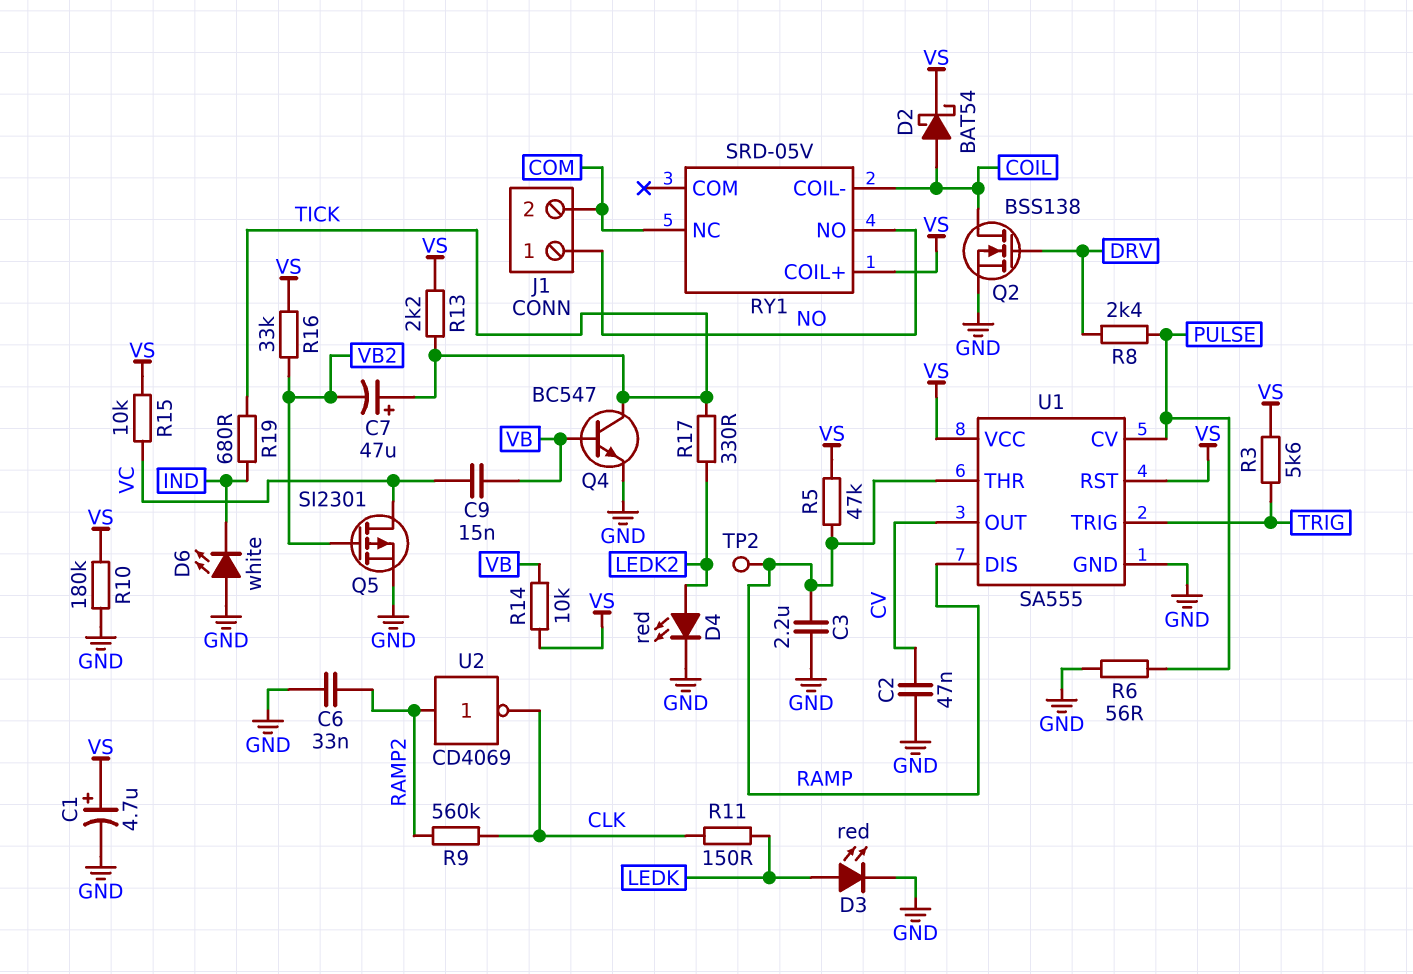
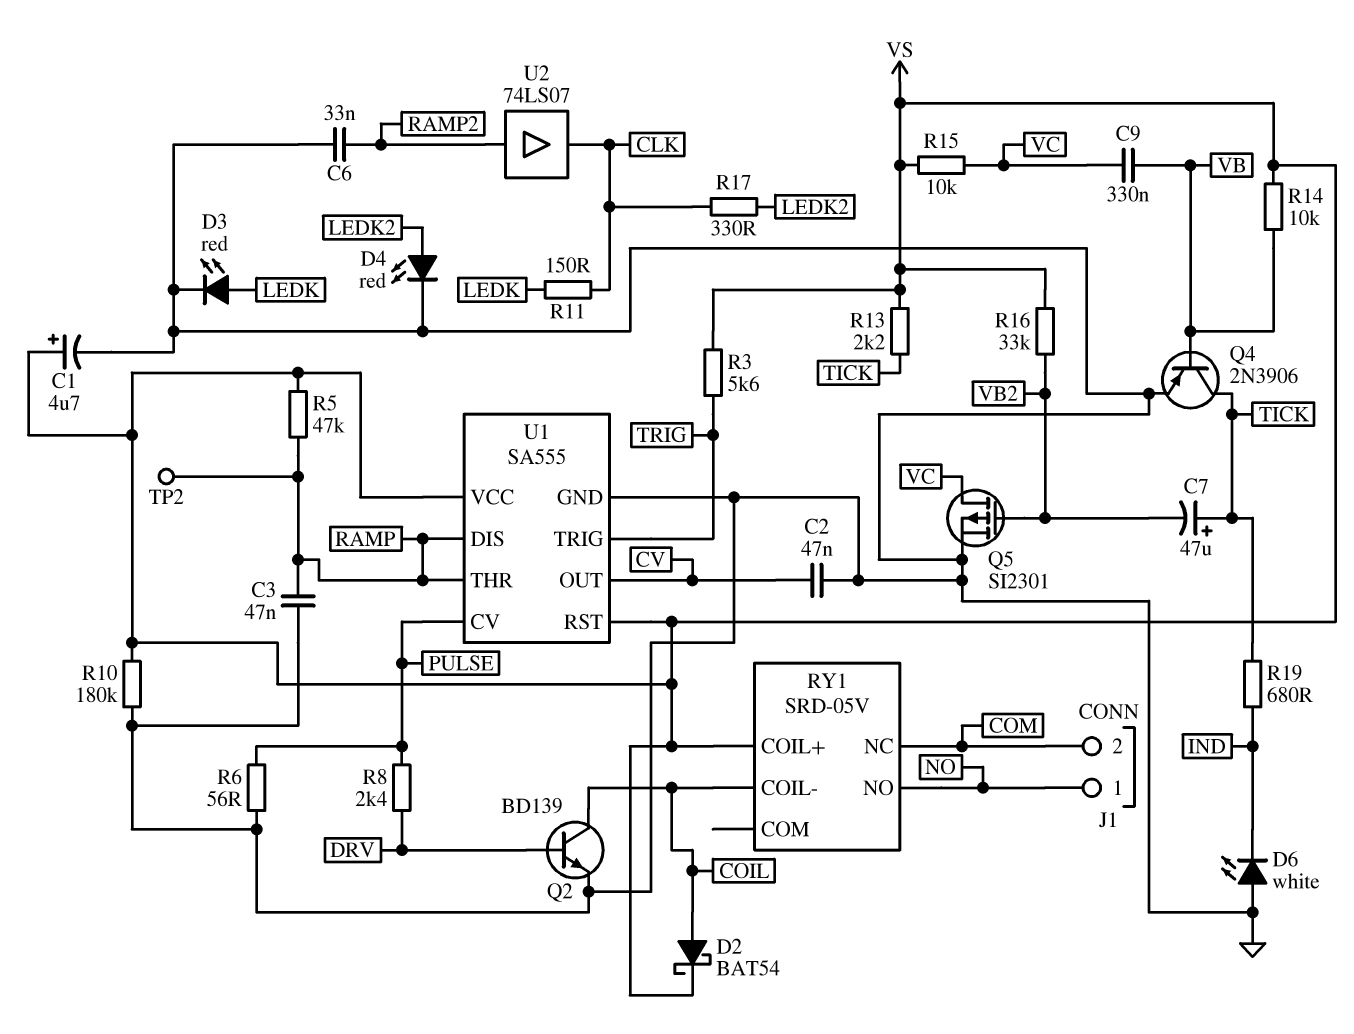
C3: 2.2uF (GND, RAMP) -> 47nF (GND, RAMP)
C9: 15nF (VB, VC) -> 330nF (VB, VC)
Q2: NMOS BSS138 (G DRV, D COIL, S GND) -> NPN BD139 (B DRV, C COIL, E GND)
Q4: NPN BC547 (B VB, C TICK, E GND) -> PNP 2N3906 (B VB, C TICK, E GND)
R9: 560k (CLK, RAMP2) -> none
R17: 330 (LEDK2, TICK) -> 330 (CLK, LEDK2)
U2: NOT CD4069 (in RAMP2, out CLK) -> buffer 74LS07 (in RAMP2, out CLK)

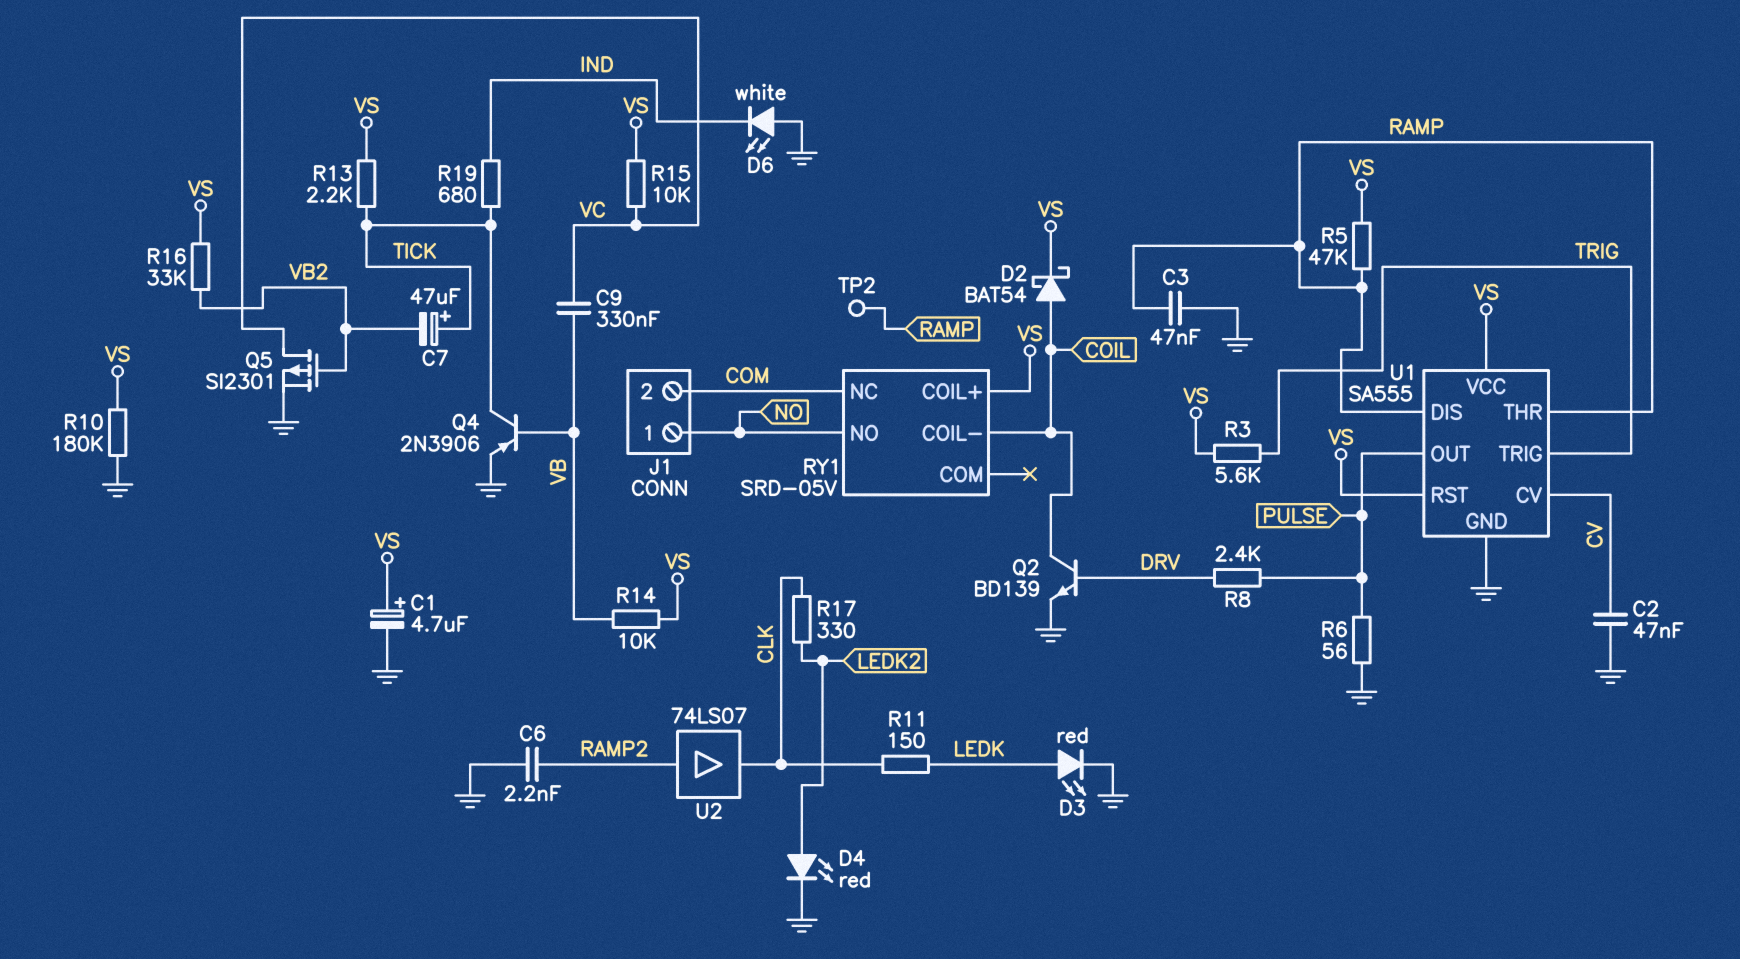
C6: 33nF (GND, RAMP2) -> 2.2nF (GND, RAMP2)
U1 pin CV: PULSE -> CV
U1 pin OUT: CV -> PULSE

